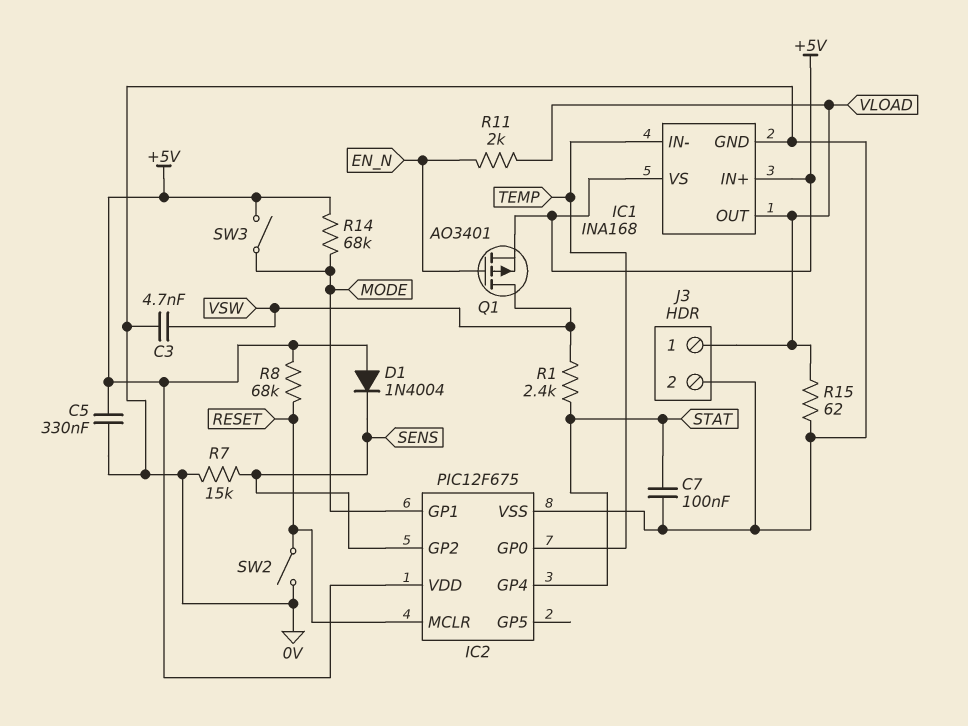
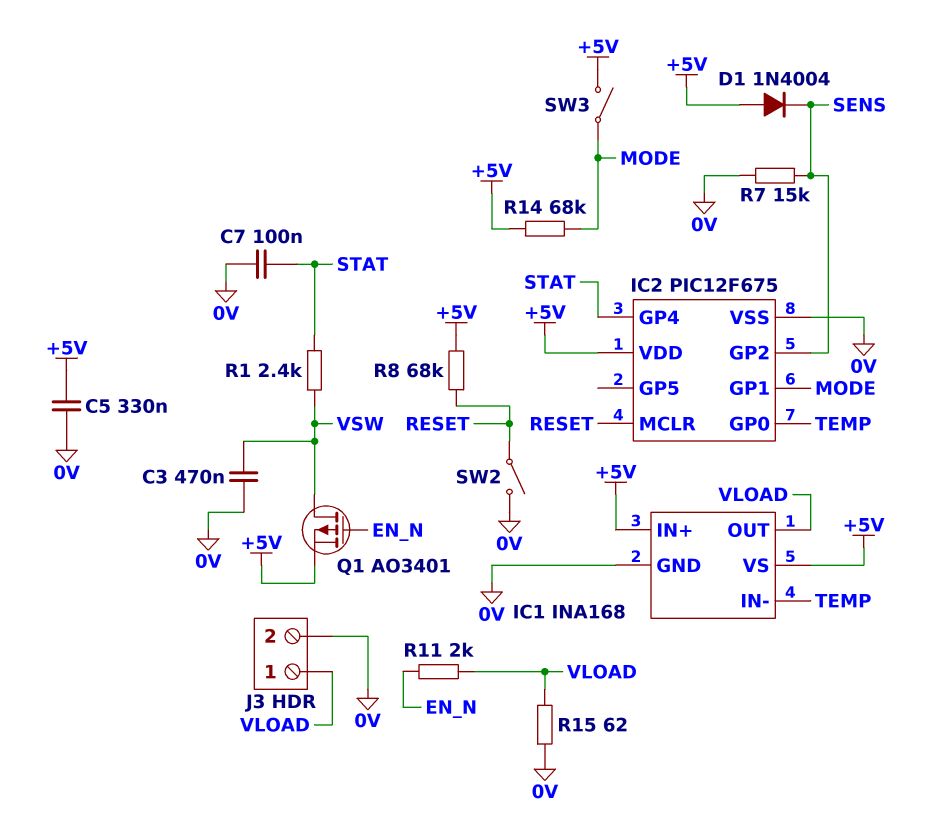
C3: 4.7nF (0V, VSW) -> 470nF (0V, VSW)

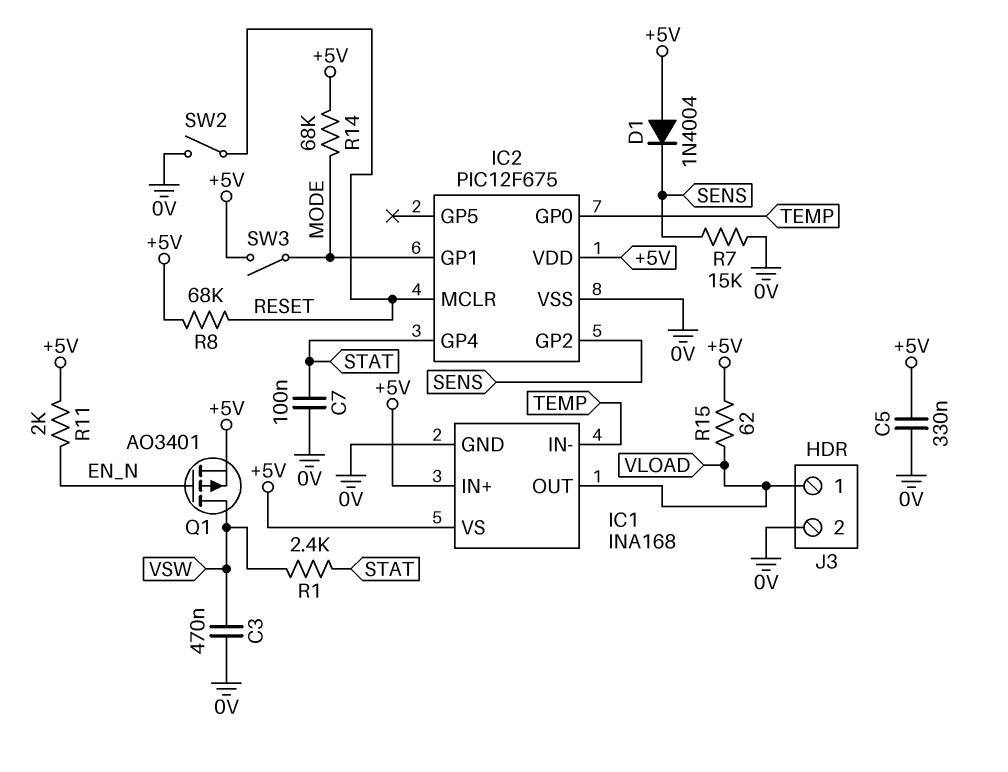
R11: 2k (EN_N, VLOAD) -> 2k (+5V, EN_N)
R15: 62 (0V, VLOAD) -> 62 (+5V, VLOAD)

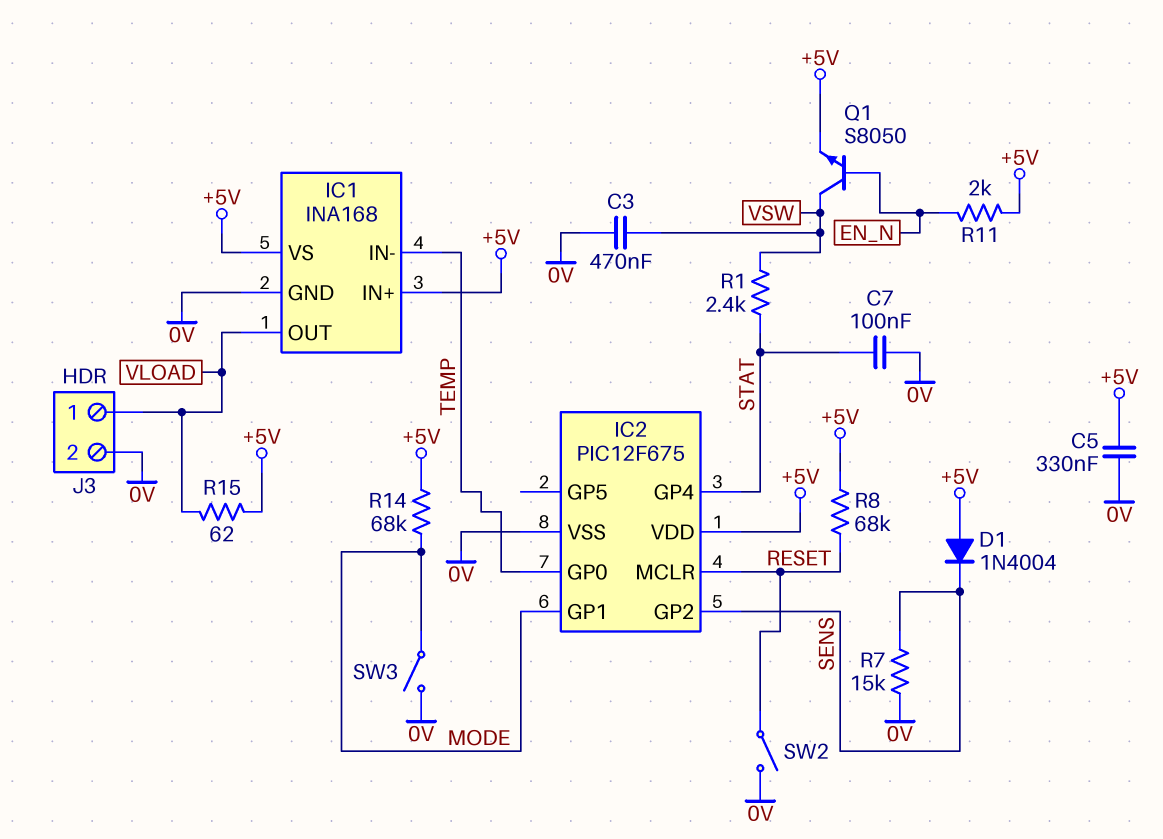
Q1: PMOS AO3401 (G EN_N, D VSW, S +5V) -> NPN S8050 (B EN_N, C VSW, E +5V)
SW3: switch (+5V, MODE) -> switch (0V, MODE)

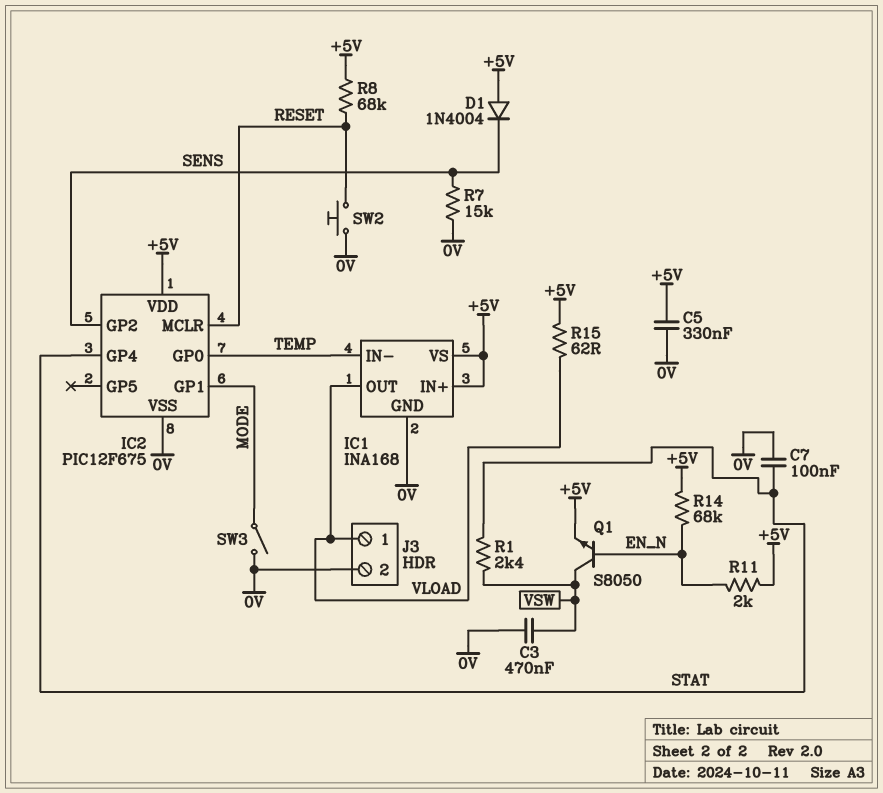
R14: 68k (+5V, MODE) -> 68k (+5V, EN_N)
SW2: switch (0V, RESET) -> button (0V, RESET)

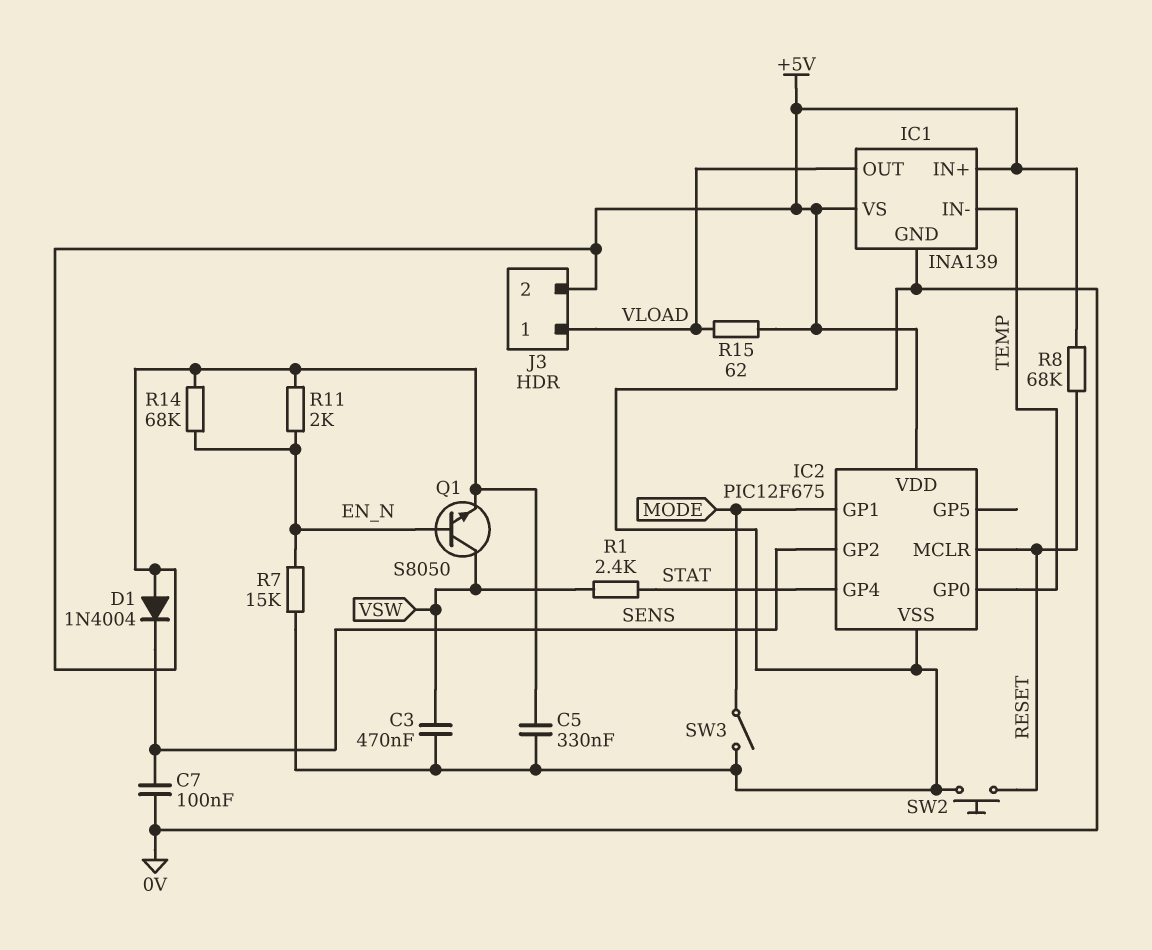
C7: 100nF (0V, STAT) -> 100nF (0V, SENS)
IC1: INA168 -> INA139
J3 pin 2: 0V -> +5V
R7: 15k (0V, SENS) -> 15k (0V, EN_N)

